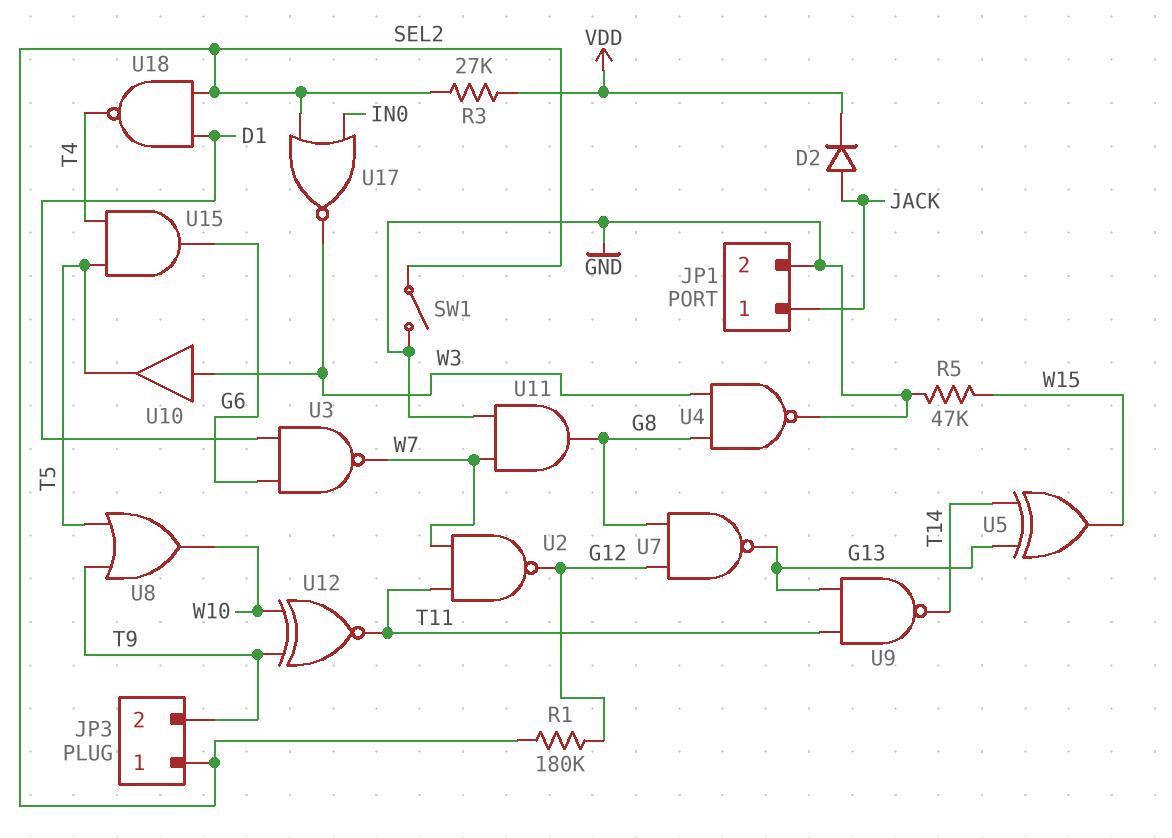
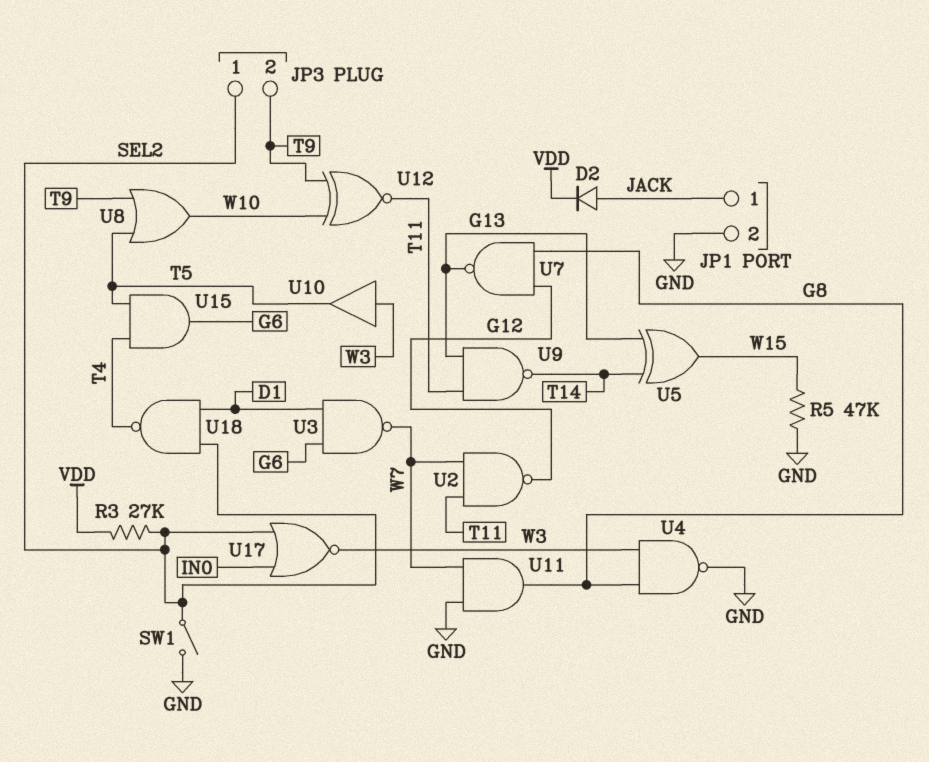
R1: 180k (G12, SEL2) -> none

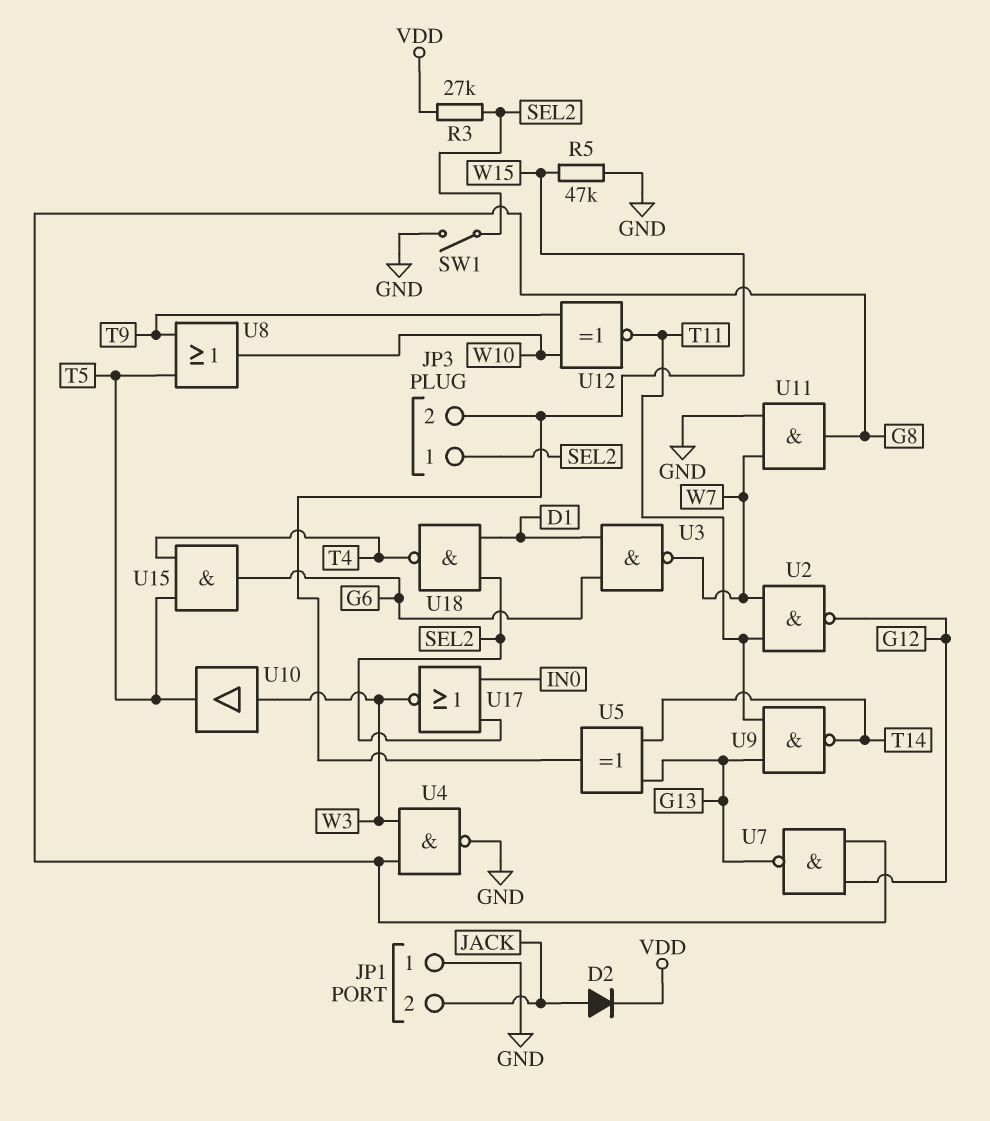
JP1 pin 1: JACK -> GND
JP1 pin 2: GND -> JACK
JP3 pin 2: T9 -> W15

